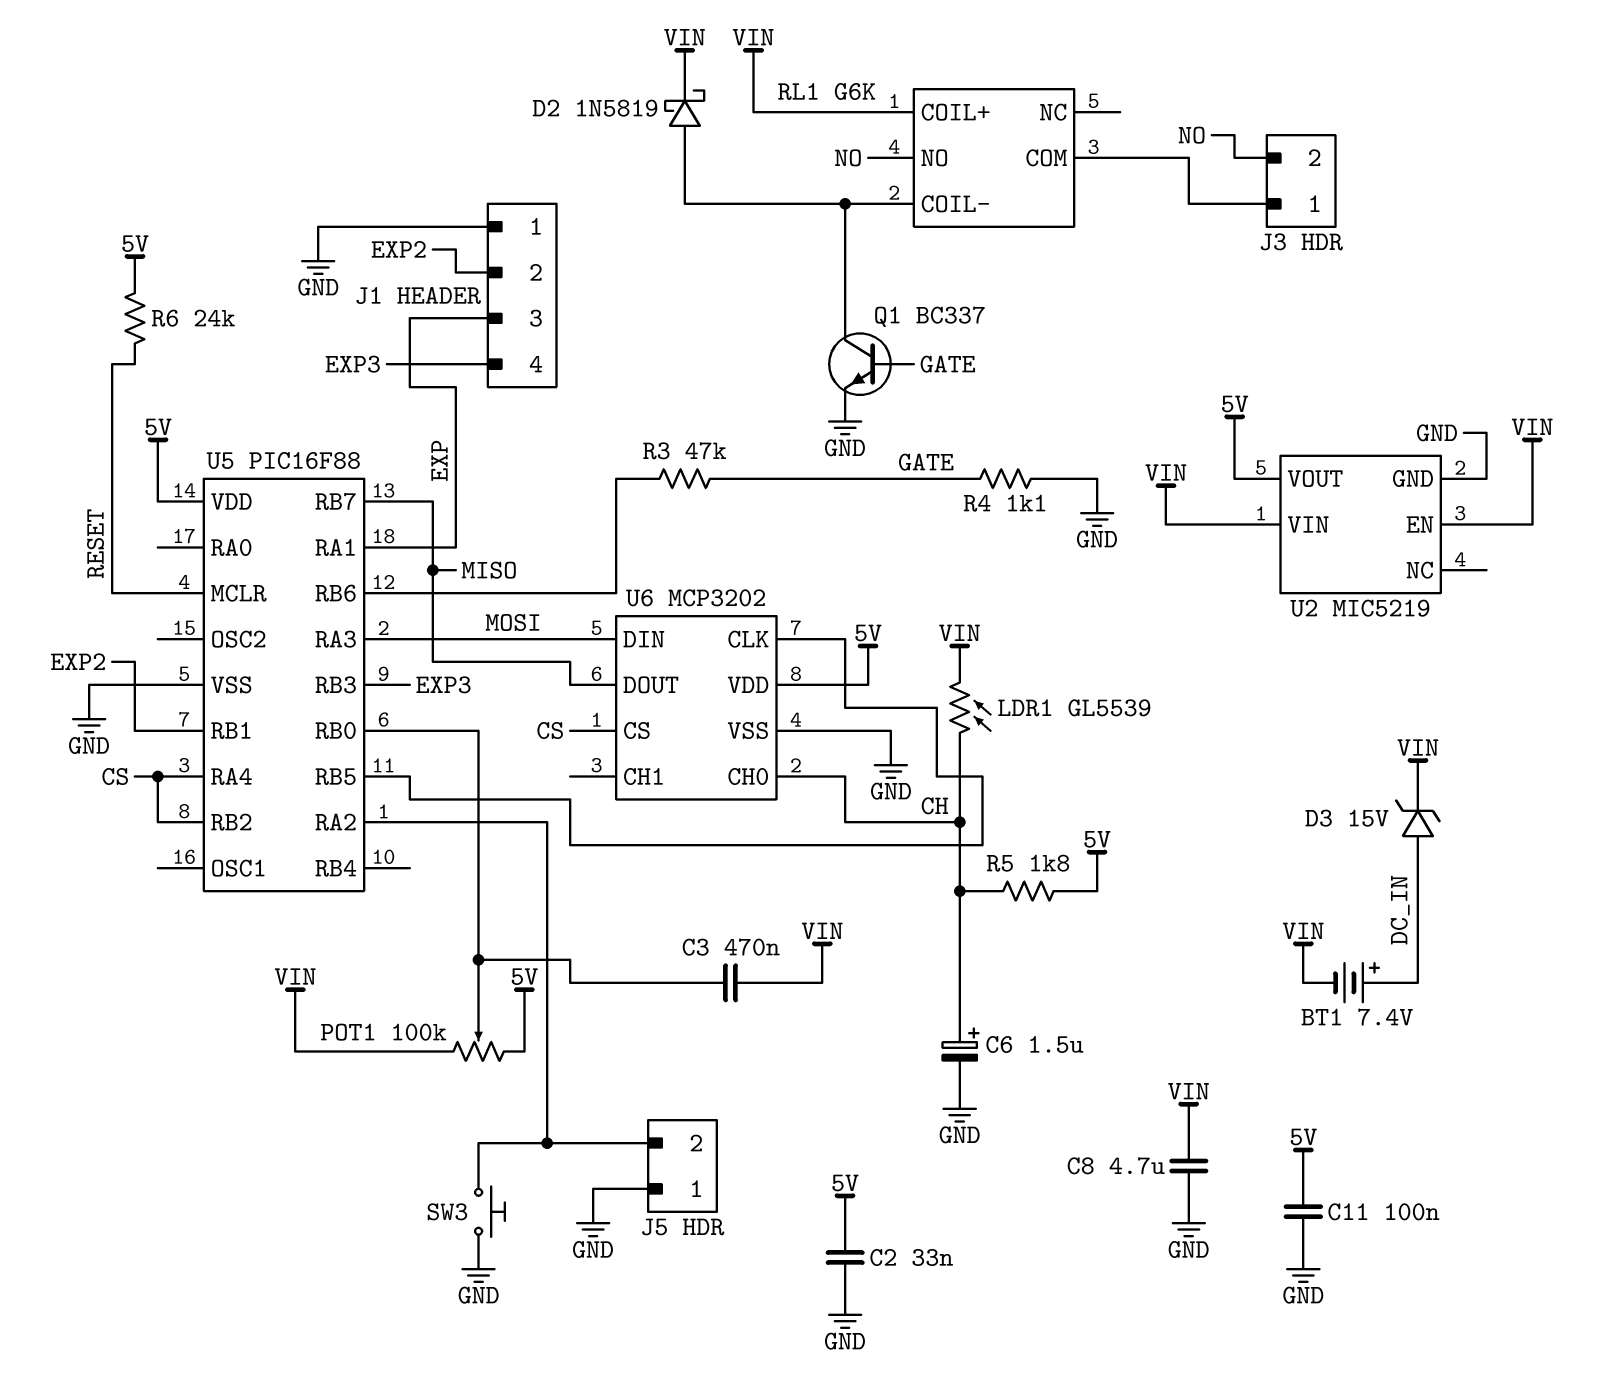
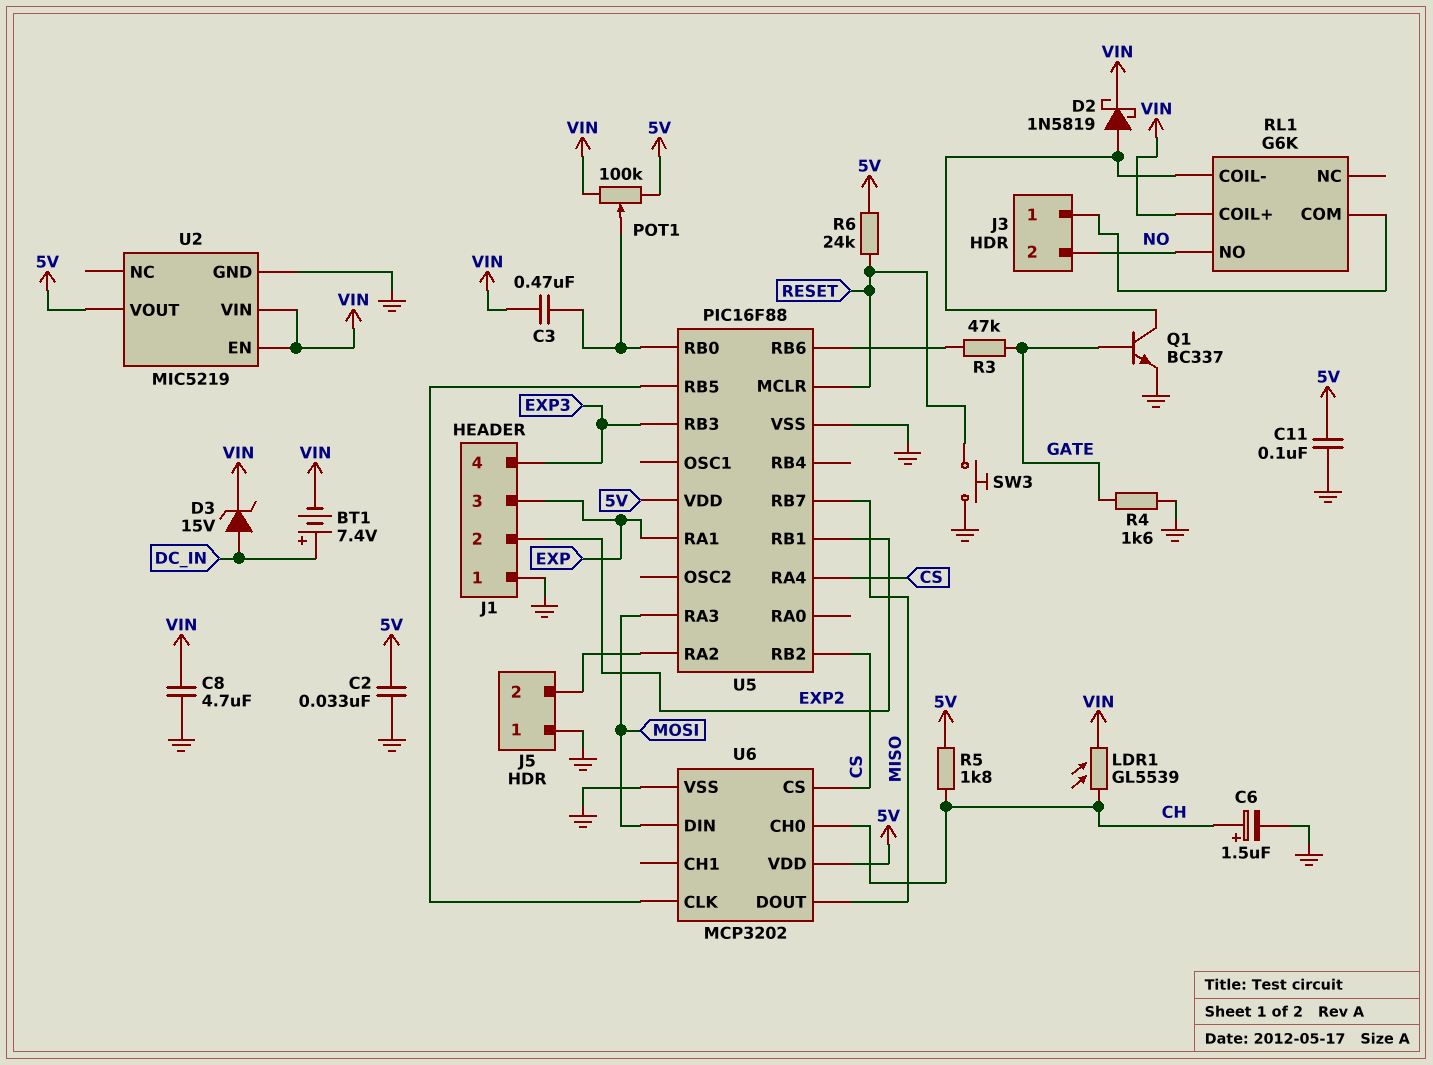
R4: 1.1k (GATE, GND) -> 1.6k (GATE, GND)
SW3: button (GND, J5/2) -> button (GND, RESET)

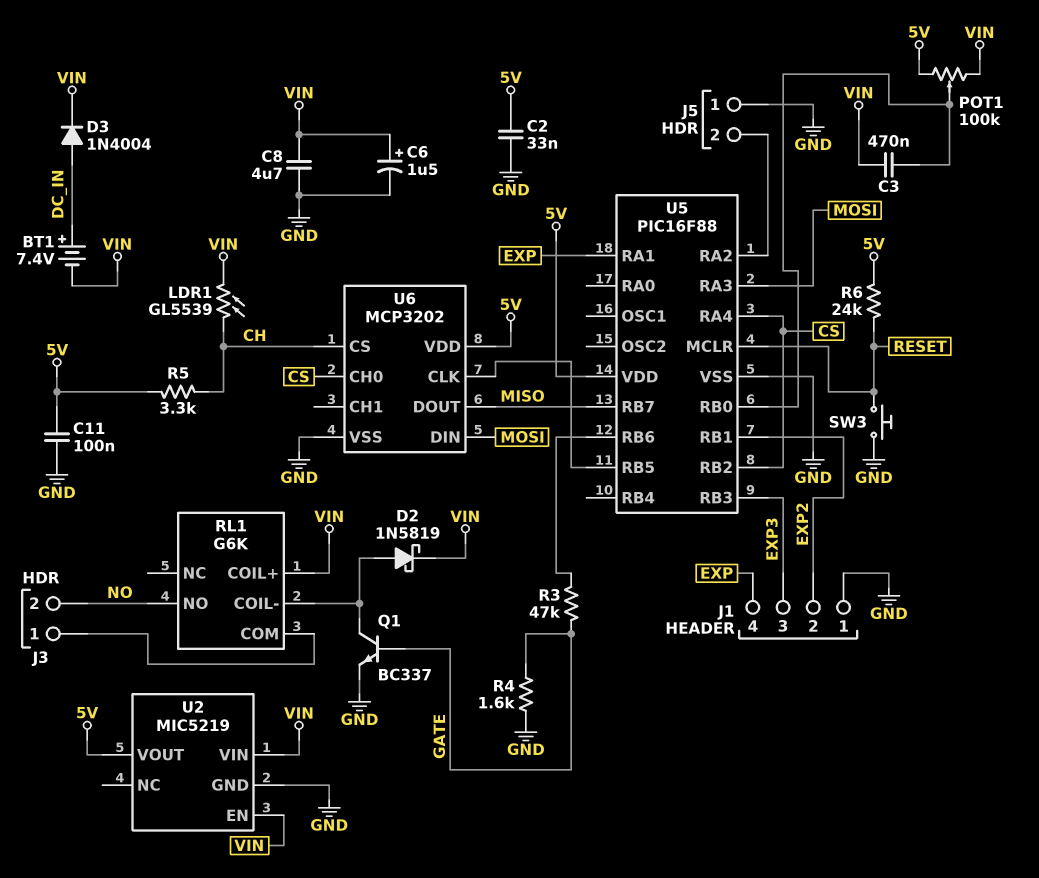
C6: 1.5uF (plus CH, minus GND) -> 1.5uF (plus VIN, minus GND)
D3: zener 15V (A DC_IN, K VIN) -> diode 1N4004 (A DC_IN, K VIN)
J1 pin 3: EXP -> EXP3
J1 pin 4: EXP3 -> EXP
R5: 1.8k (5V, CH) -> 3.3k (5V, CH)
U6 pin CH0: CH -> CS
U6 pin CS: CS -> CH

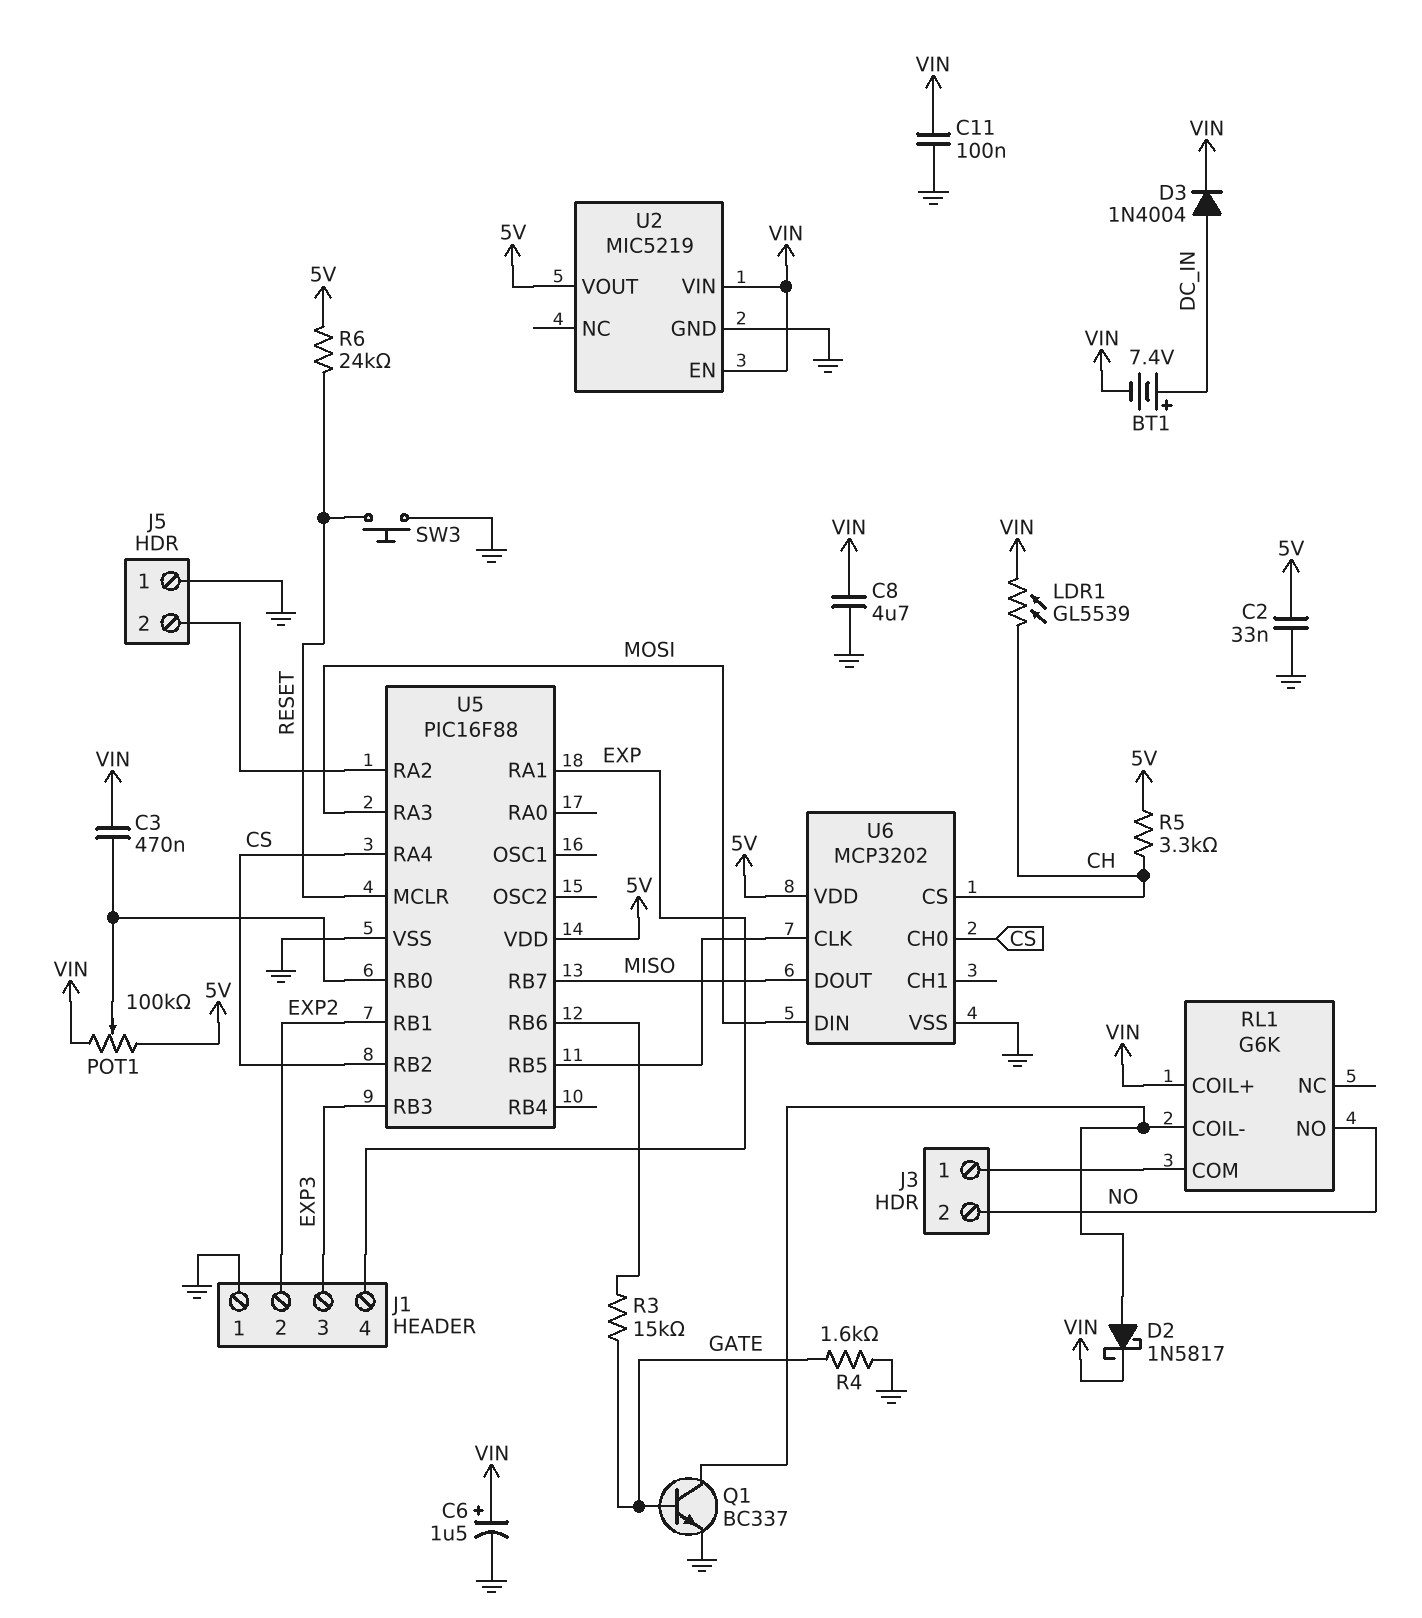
C11: 100nF (5V, GND) -> 100nF (GND, VIN)
D2: schottky 1N5819 (A RL1/COIL-, K VIN) -> schottky 1N5817 (A RL1/COIL-, K VIN)
R3: 47k (GATE, U5/RB6) -> 15k (GATE, U5/RB6)

